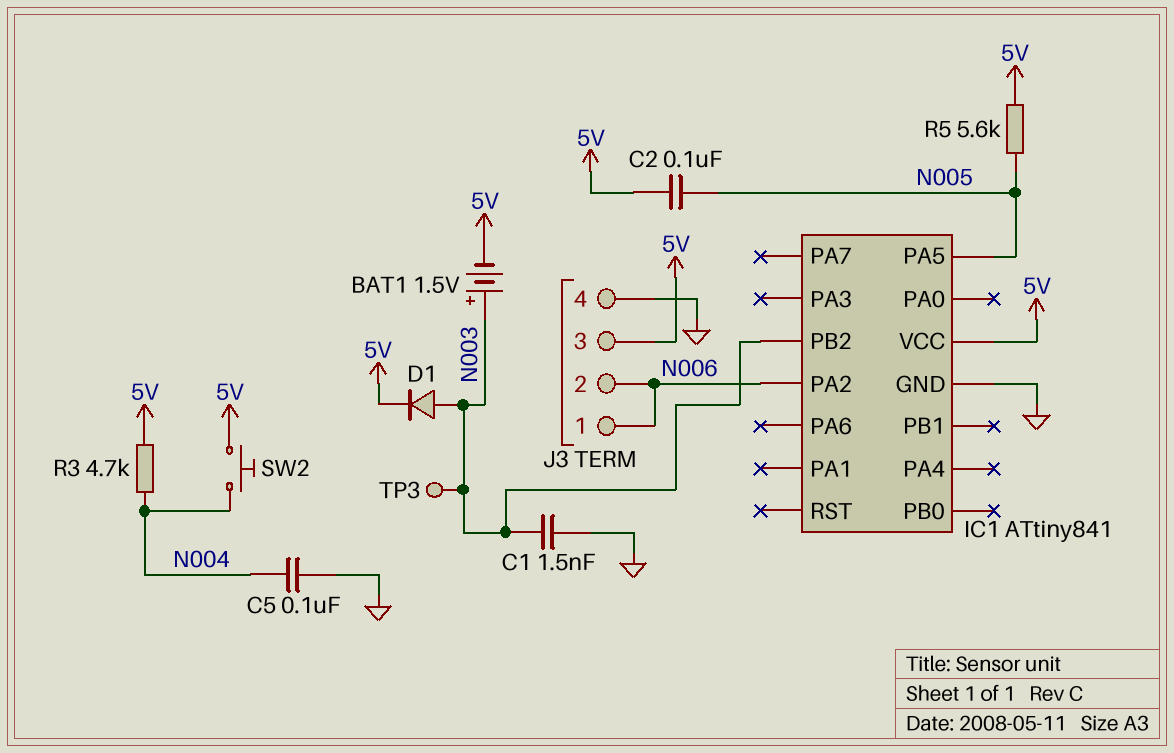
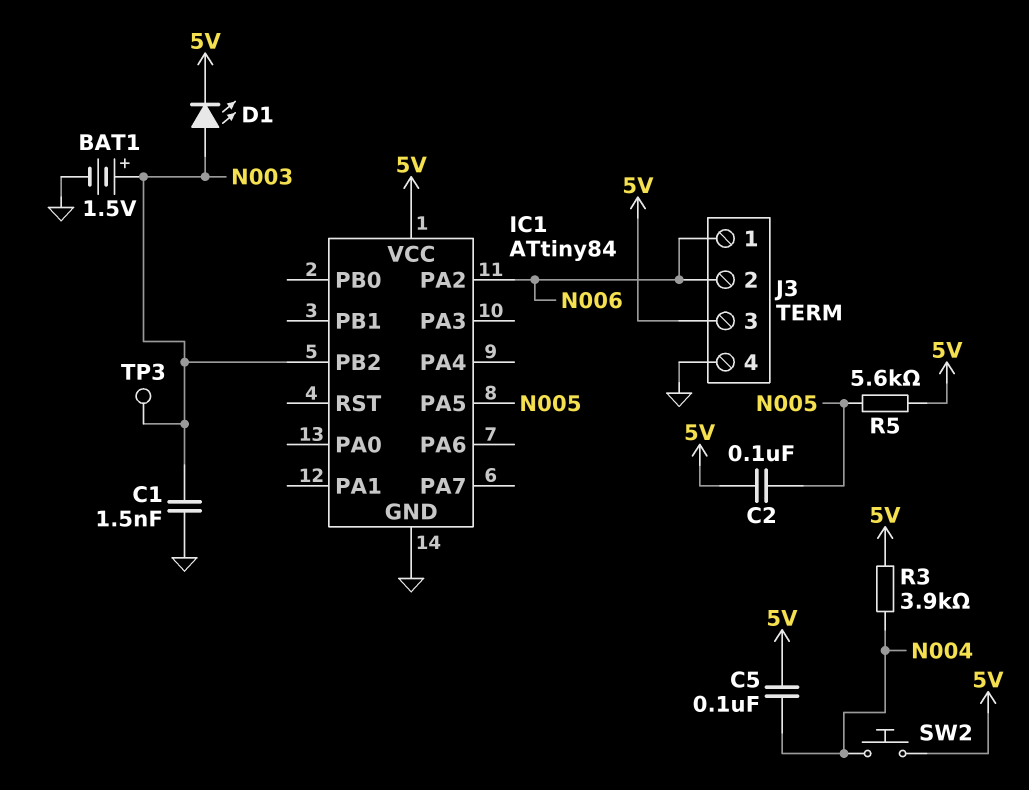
BAT1: 1.5V (plus N003, minus 5V) -> 1.5V (plus N003, minus GND)
C5: 100nF (GND, N004) -> 100nF (5V, N004)
D1: diode (A N003, K 5V) -> LED (A N003, K 5V)
IC1: ATtiny841 -> ATtiny84
R3: 4.7k (5V, N004) -> 3.9k (5V, N004)

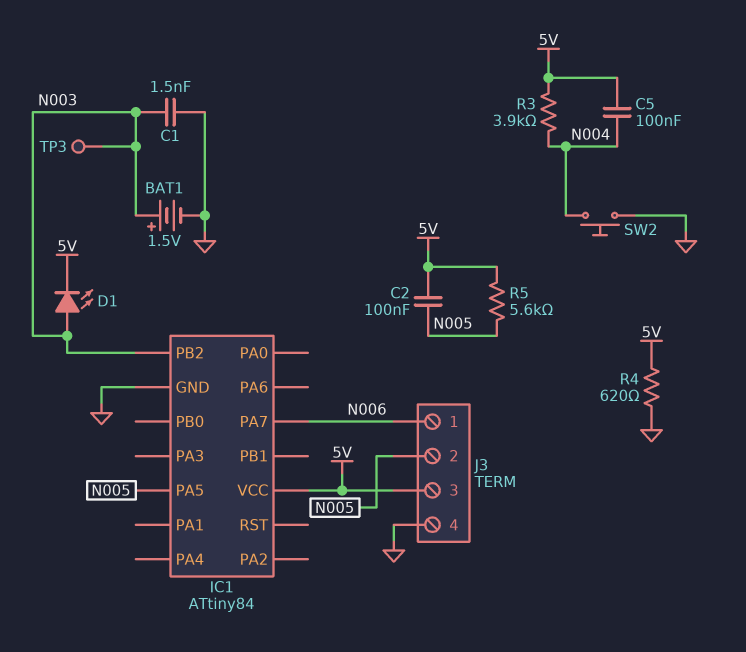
IC1 pin PA2: N006 -> none
IC1 pin PA7: none -> N006
J3 pin 2: N006 -> N005
R4: none -> 620 (5V, GND)
SW2: button (5V, N004) -> button (GND, N004)

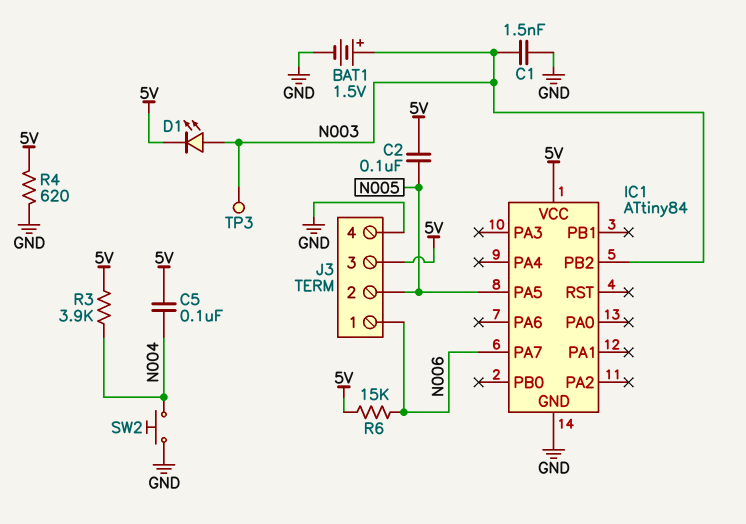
R5: 5.6k (5V, N005) -> none
R6: none -> 15k (5V, N006)

